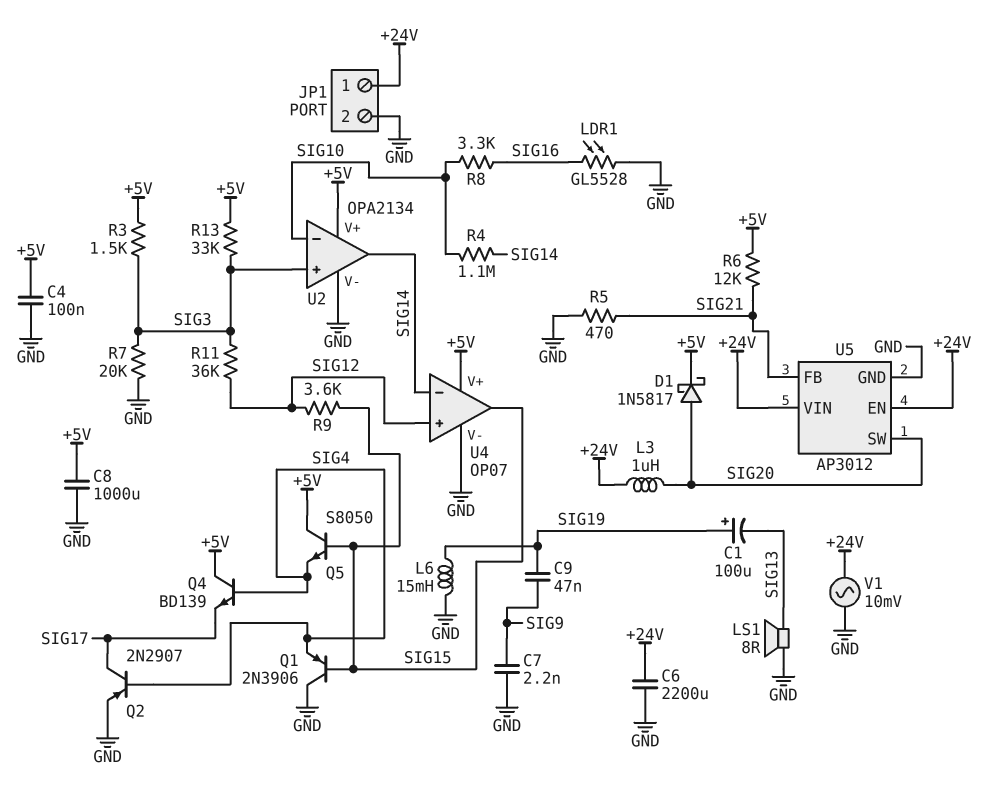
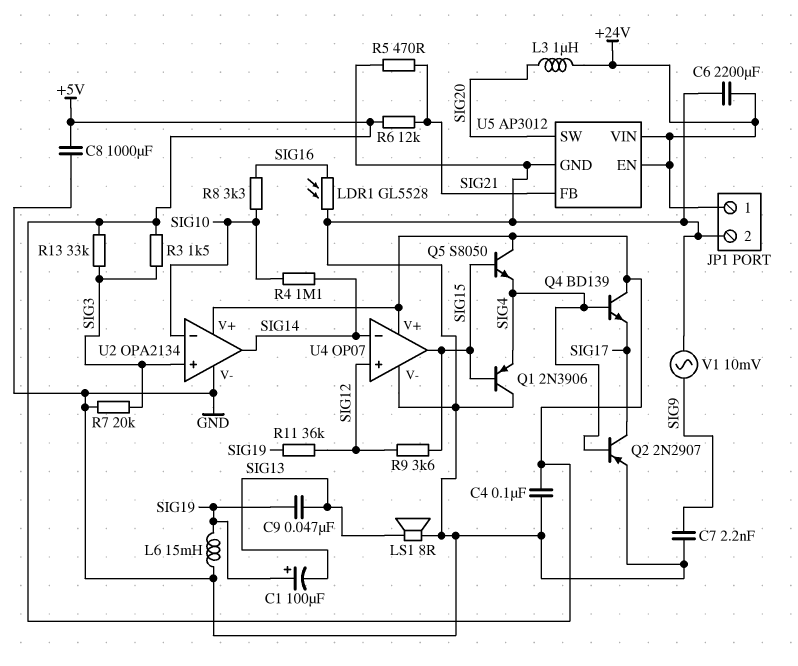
C9: 47nF (SIG9, SIG19) -> 47nF (SIG13, SIG19)
D1: schottky 1N5817 (A SIG20, K +5V) -> none
R11: 36k (SIG3, SIG12) -> 36k (SIG12, SIG19)
V1: AC 10mV (+24V, GND) -> AC 10mV (GND, SIG9)

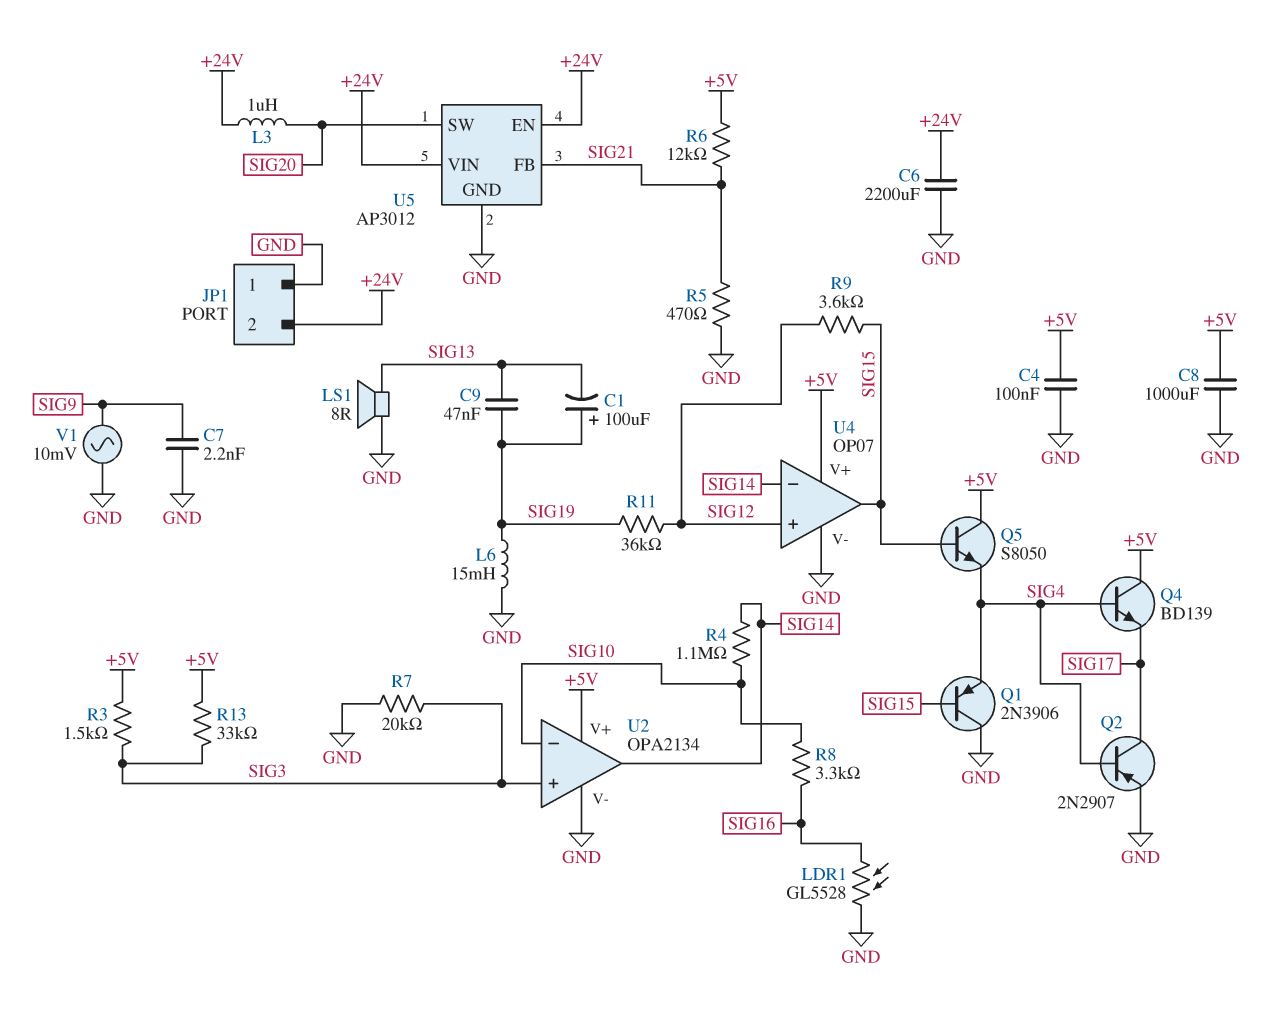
JP1 pin 1: +24V -> GND
JP1 pin 2: GND -> +24V

